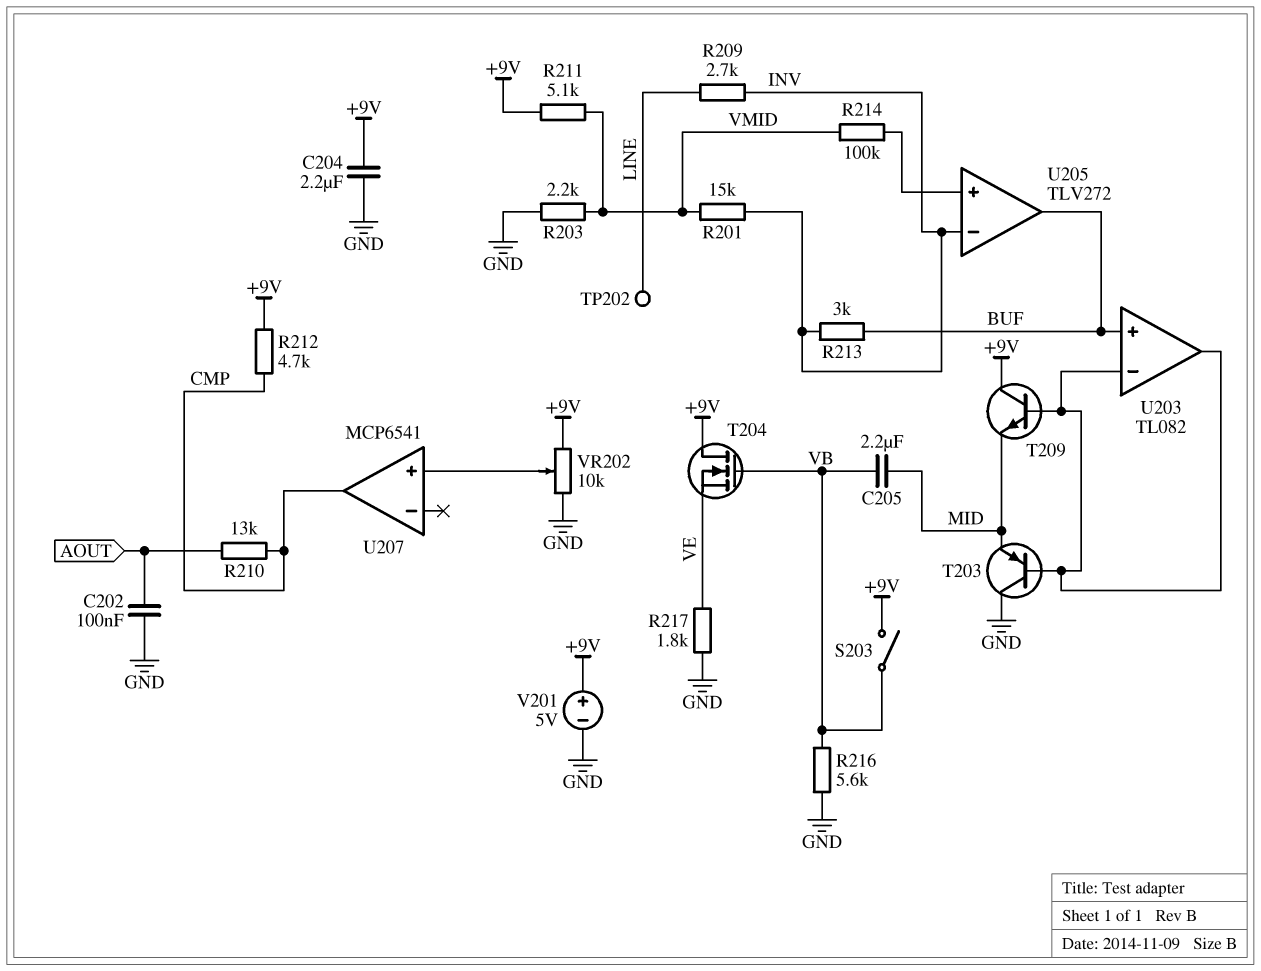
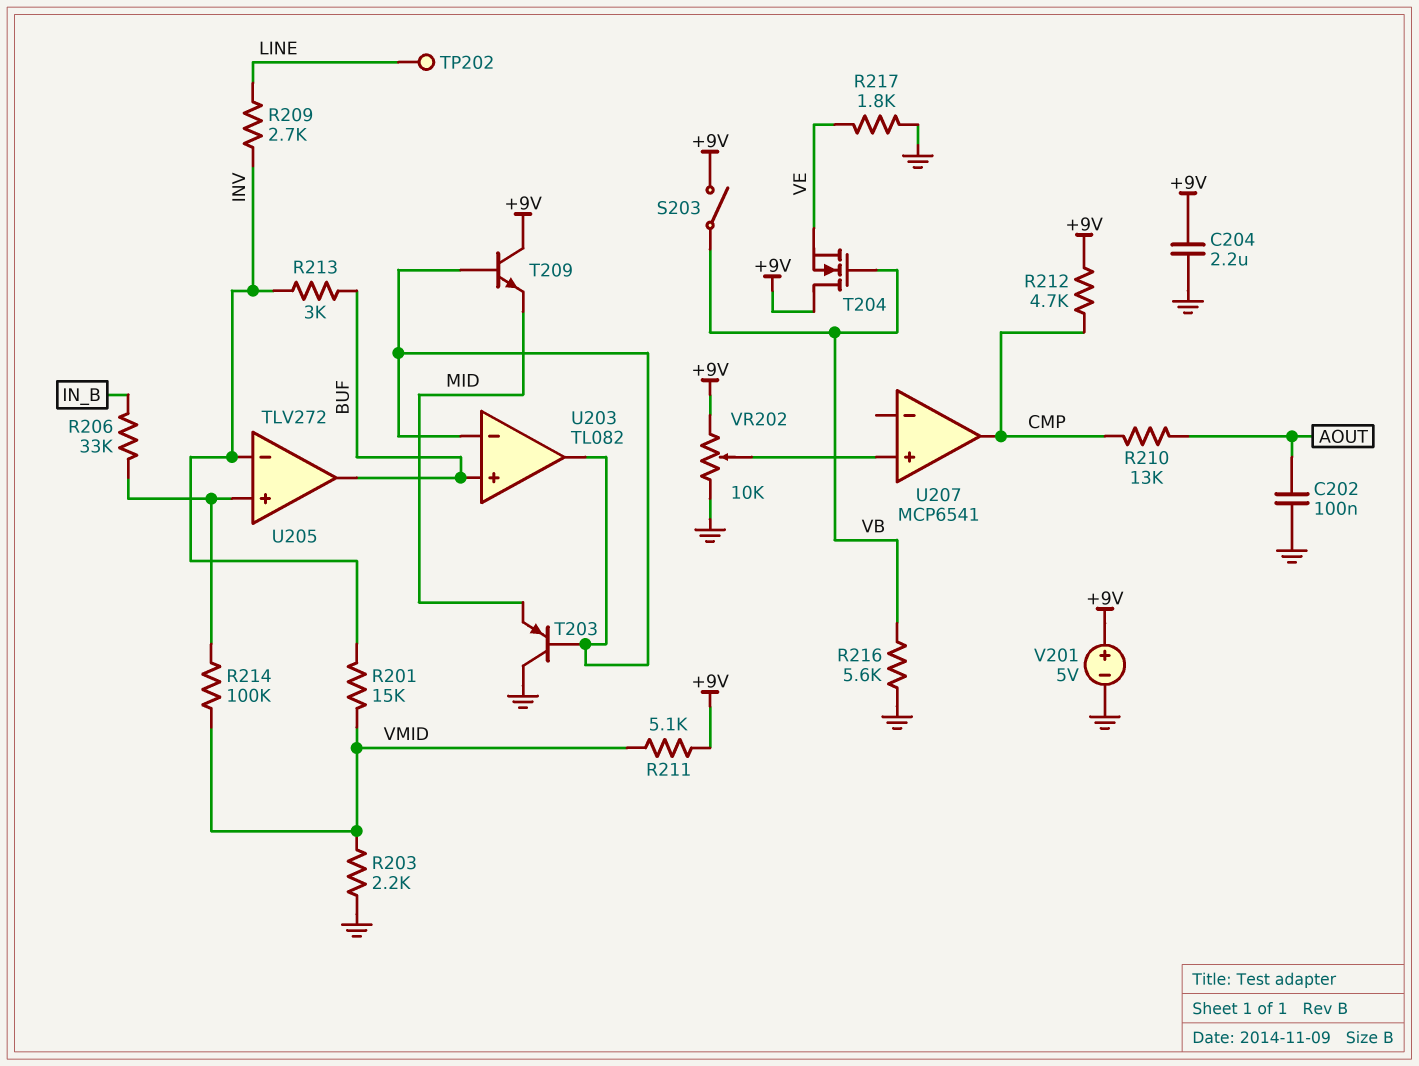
C205: 2.2uF (MID, VB) -> none
R206: none -> 33k (IN_B, U205/in+)

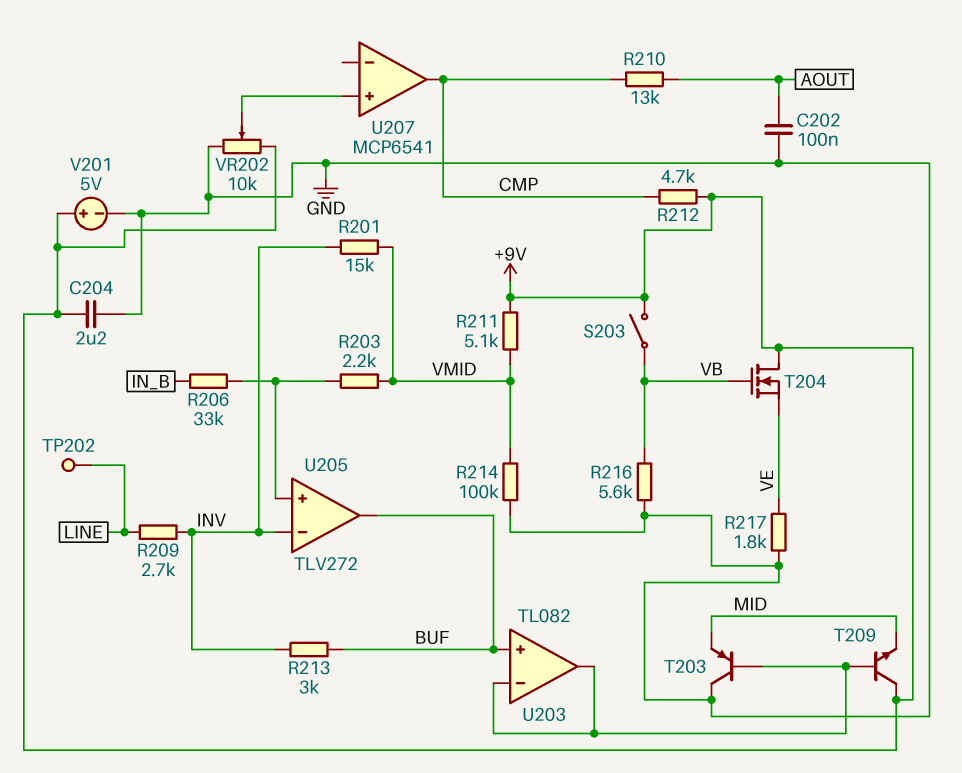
R203: 2.2k (GND, VMID) -> 2.2k (U205/in+, VMID)
R214: 100k (U205/in+, VMID) -> 100k (GND, VMID)

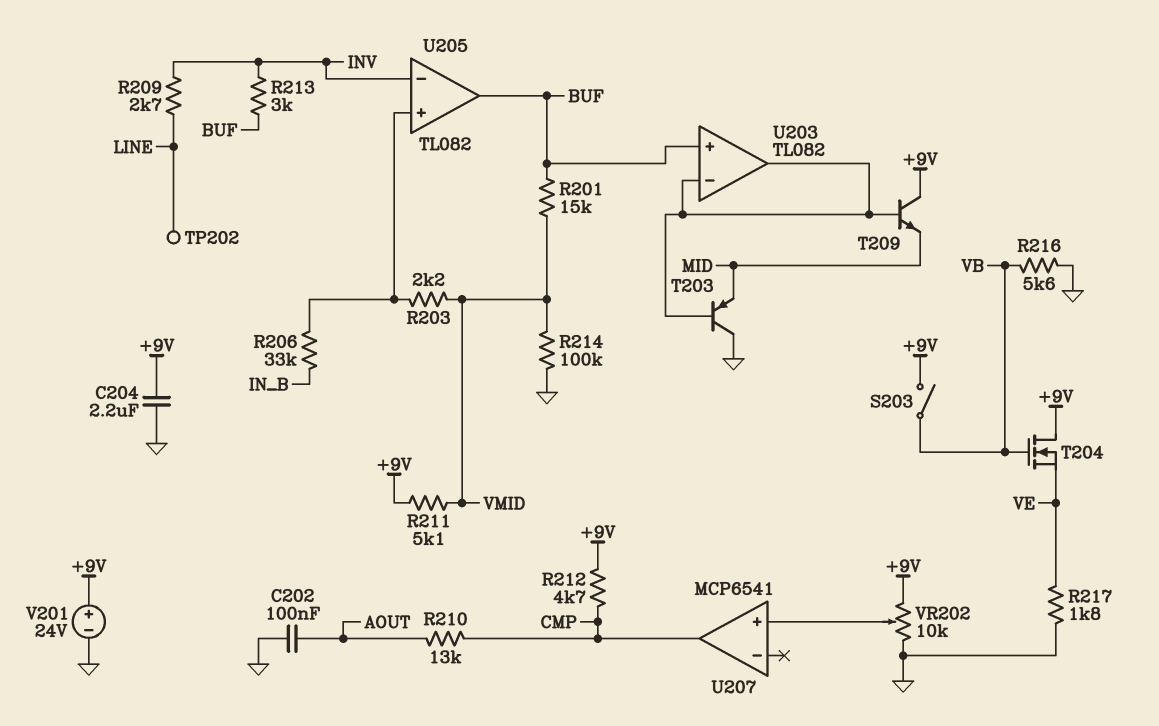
R201: 15k (INV, VMID) -> 15k (BUF, VMID)
U205: TLV272 -> TL082
V201: 5V (plus +9V, minus GND) -> 24V (plus +9V, minus GND)

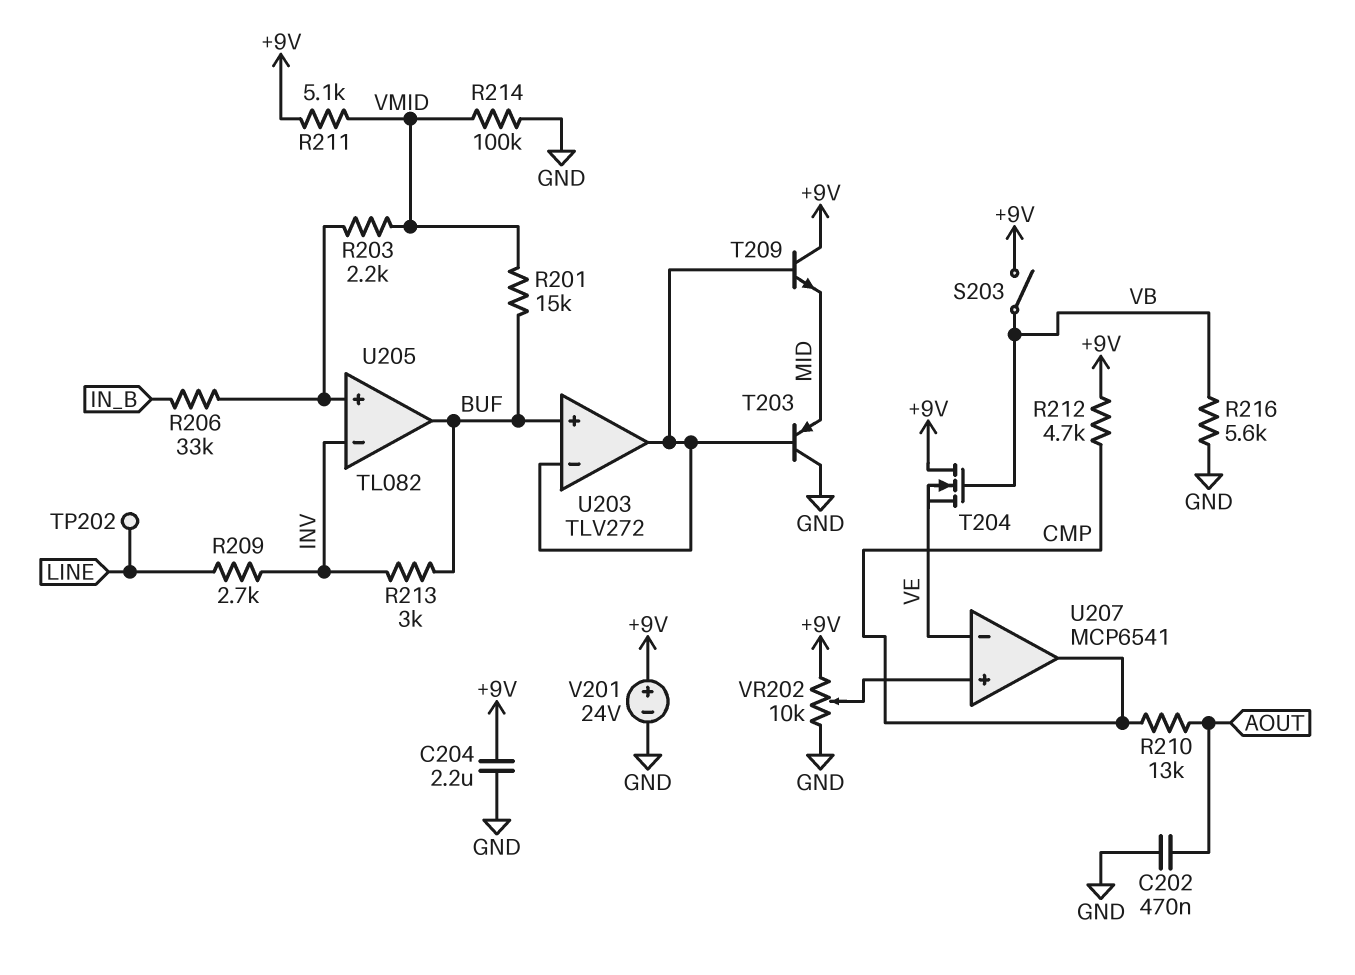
C202: 100nF (AOUT, GND) -> 470nF (AOUT, GND)
R217: 1.8k (GND, VE) -> none
U203: TL082 -> TLV272
U207 pin in-: none -> VE

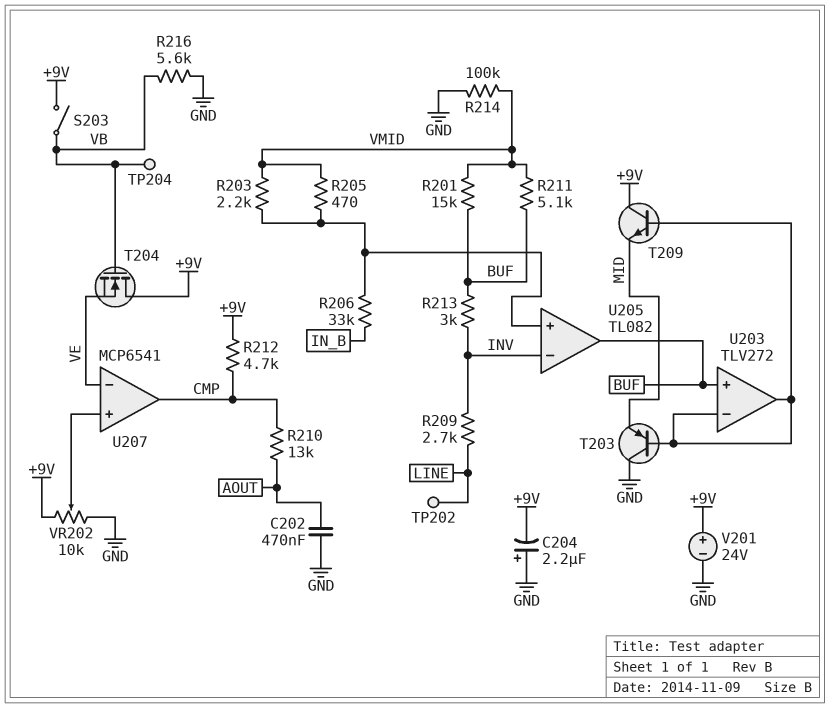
C204: 2.2uF (+9V, GND) -> 2.2uF (plus GND, minus +9V)
R205: none -> 470 (U205/in+, VMID)
R211: 5.1k (+9V, VMID) -> 5.1k (BUF, VMID)
TP204: none -> test point (VB)

